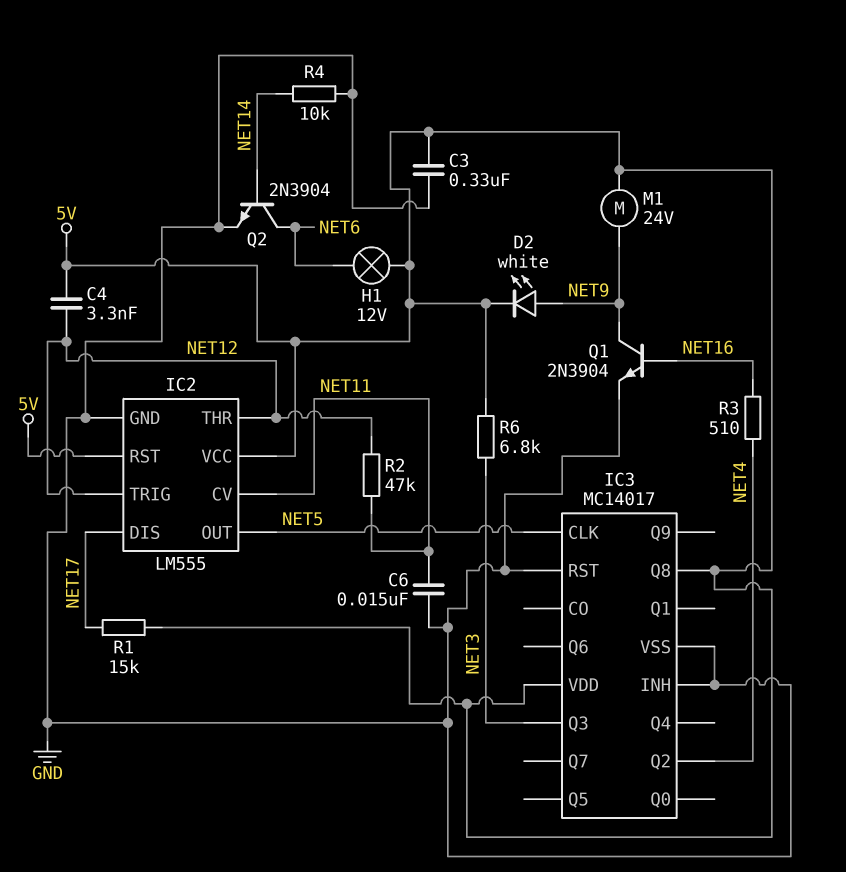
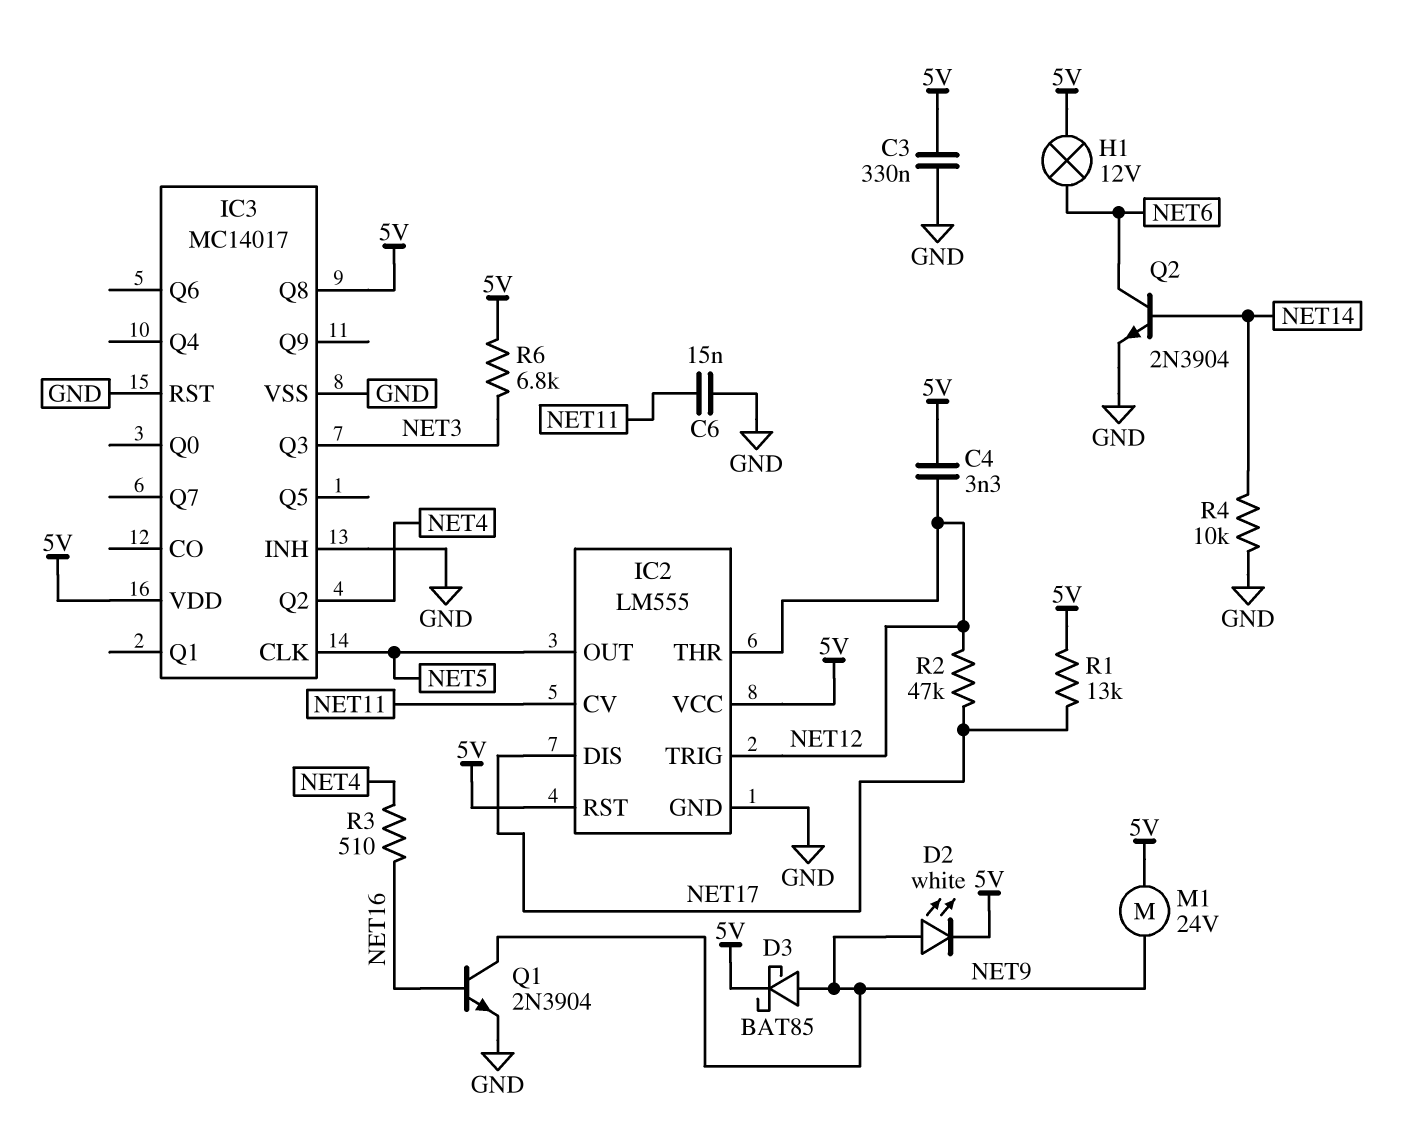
D3: none -> schottky BAT85 (A NET9, K 5V)
R1: 15k (5V, NET17) -> 13k (5V, NET17)
R2: 47k (NET11, NET12) -> 47k (NET12, NET17)

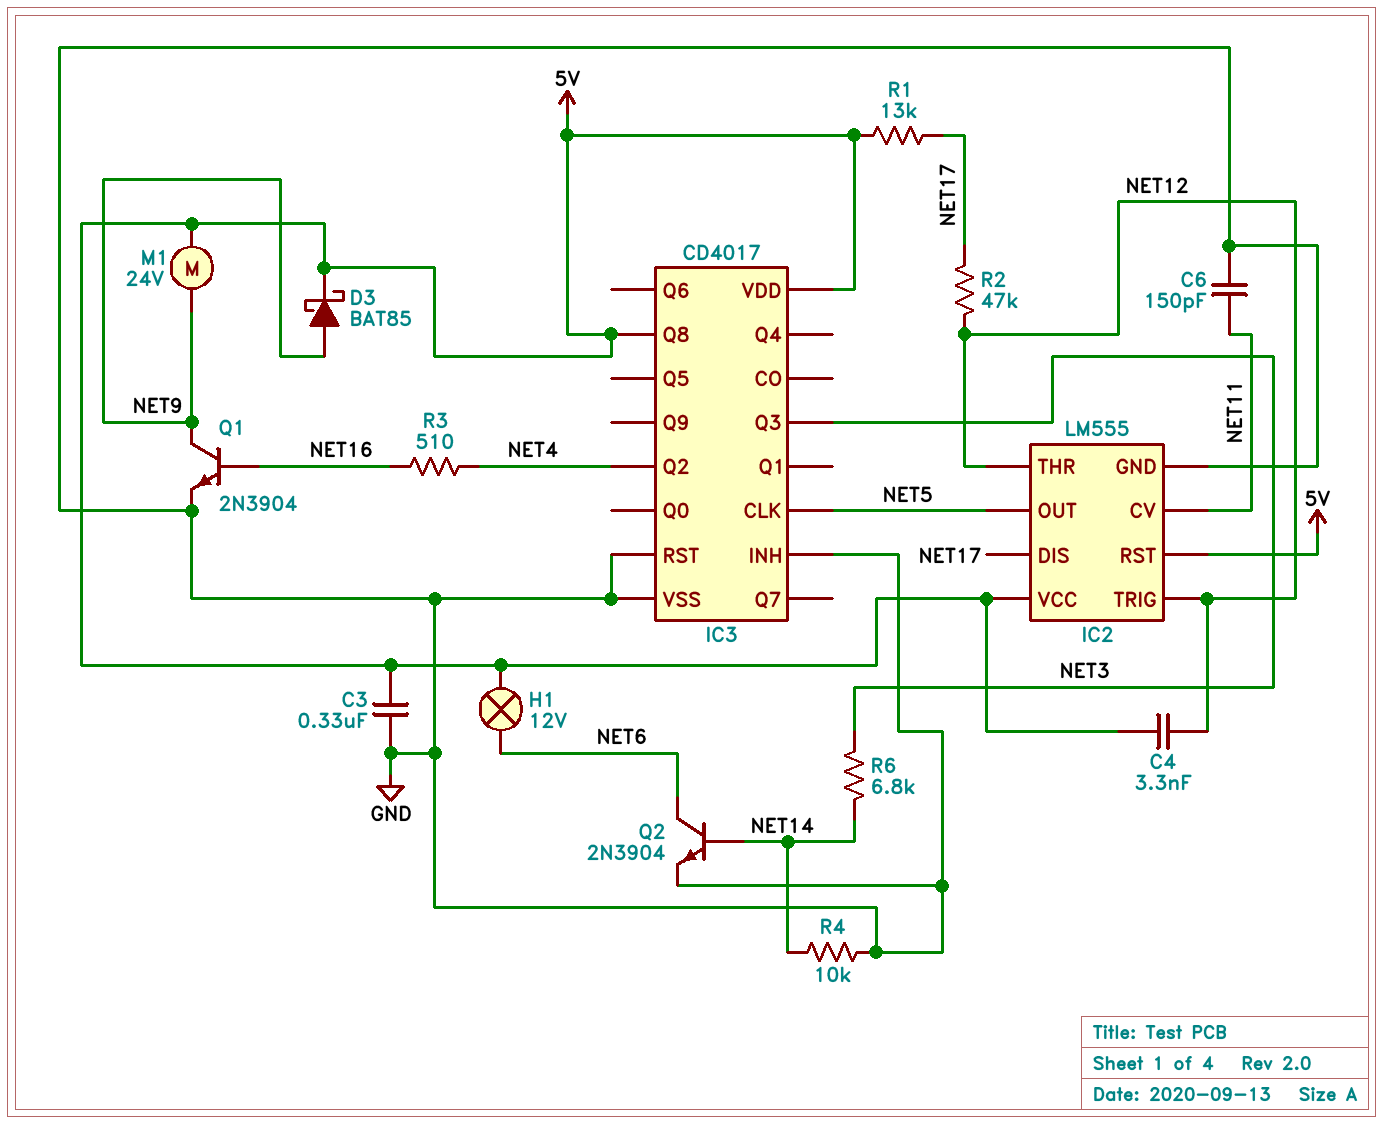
C6: 15nF (GND, NET11) -> 150pF (GND, NET11)
D2: LED white (A NET9, K 5V) -> none
IC3: MC14017 -> CD4017
R6: 6.8k (5V, NET3) -> 6.8k (NET3, NET14)

